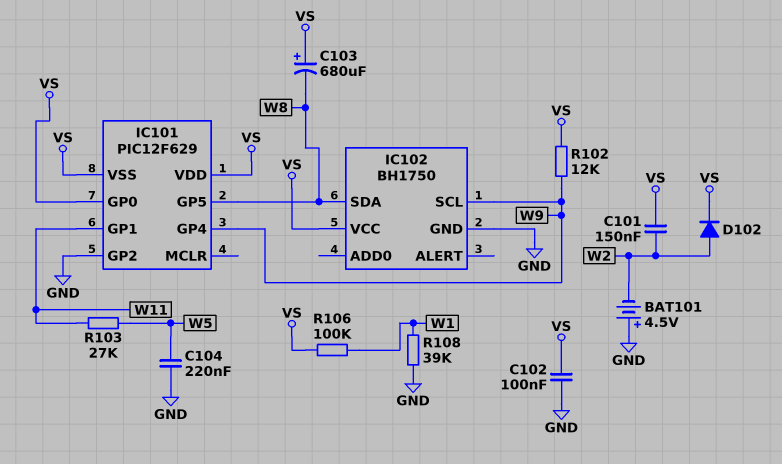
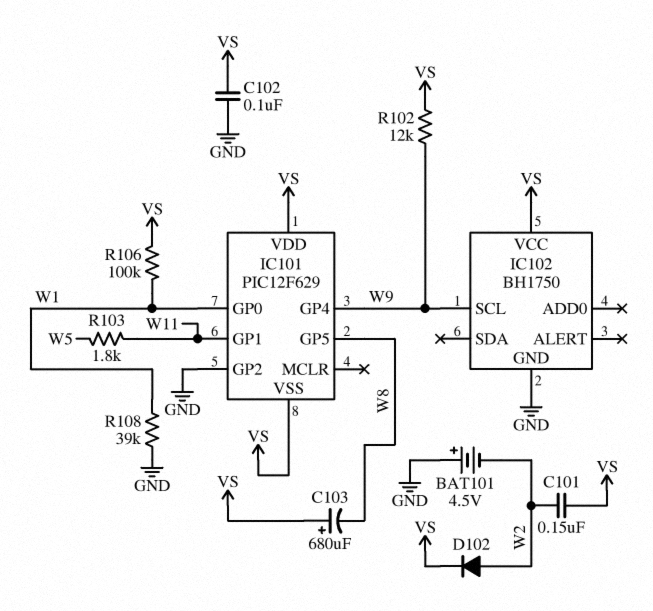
C104: 220nF (GND, W5) -> none
IC101 pin GP0: VS -> W1
IC102 pin SDA: W8 -> none
R103: 27k (W5, W11) -> 1.8k (W5, W11)

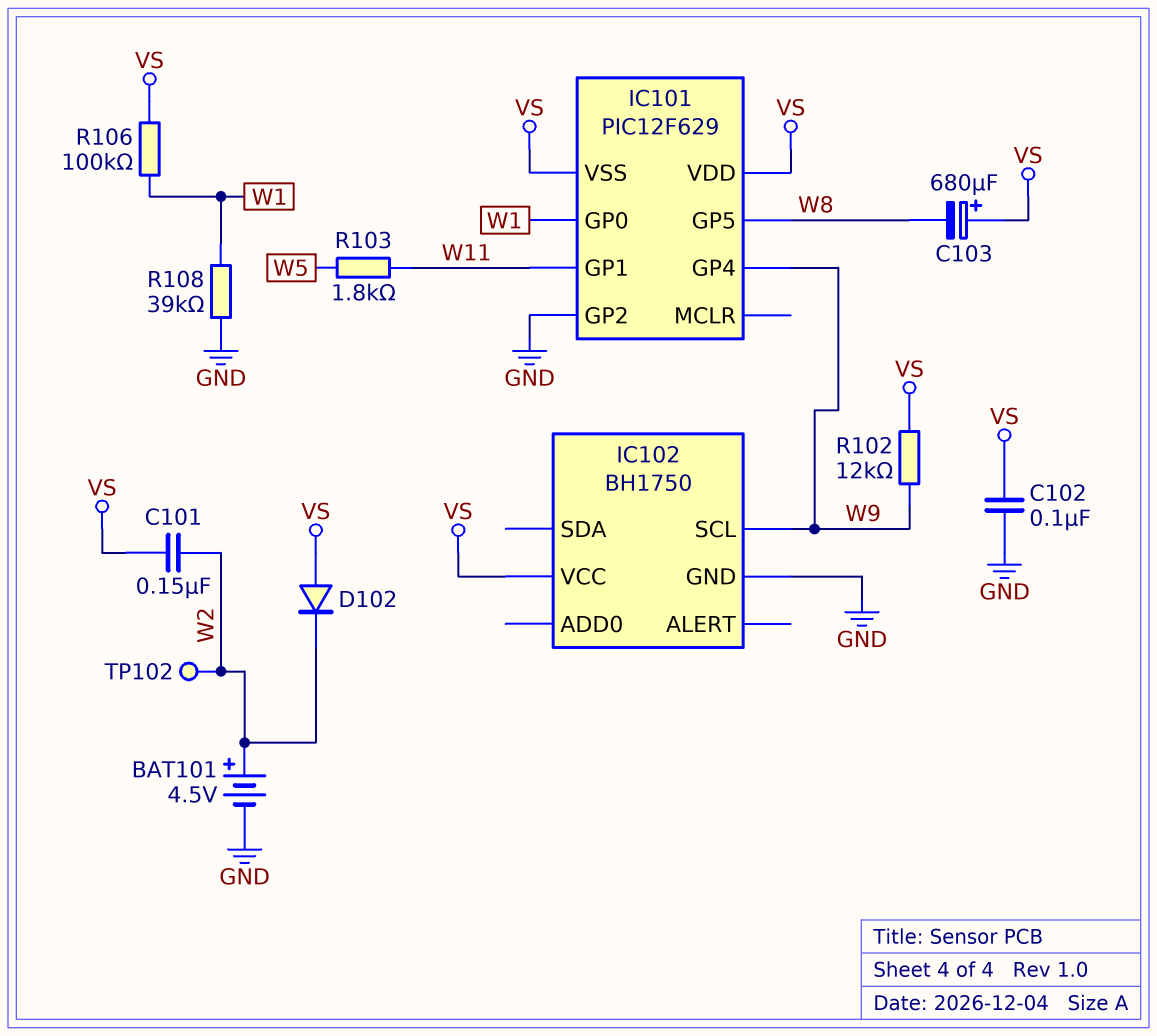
BAT101: 4.5V (plus GND, minus W2) -> 4.5V (plus W2, minus GND)
D102: diode (A W2, K VS) -> diode (A VS, K W2)
TP102: none -> test point (W2)

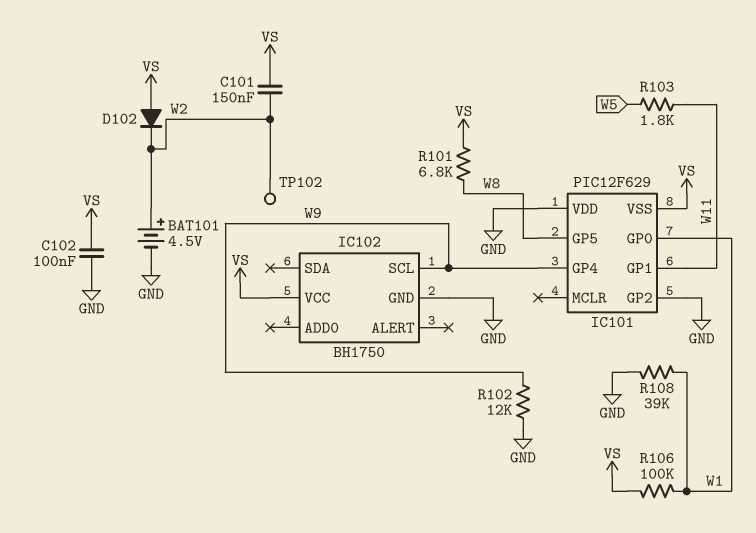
C103: 680uF (plus VS, minus W8) -> none
IC101 pin VDD: VS -> GND
R101: none -> 6.8k (VS, W8)
R102: 12k (VS, W9) -> 12k (GND, W9)

